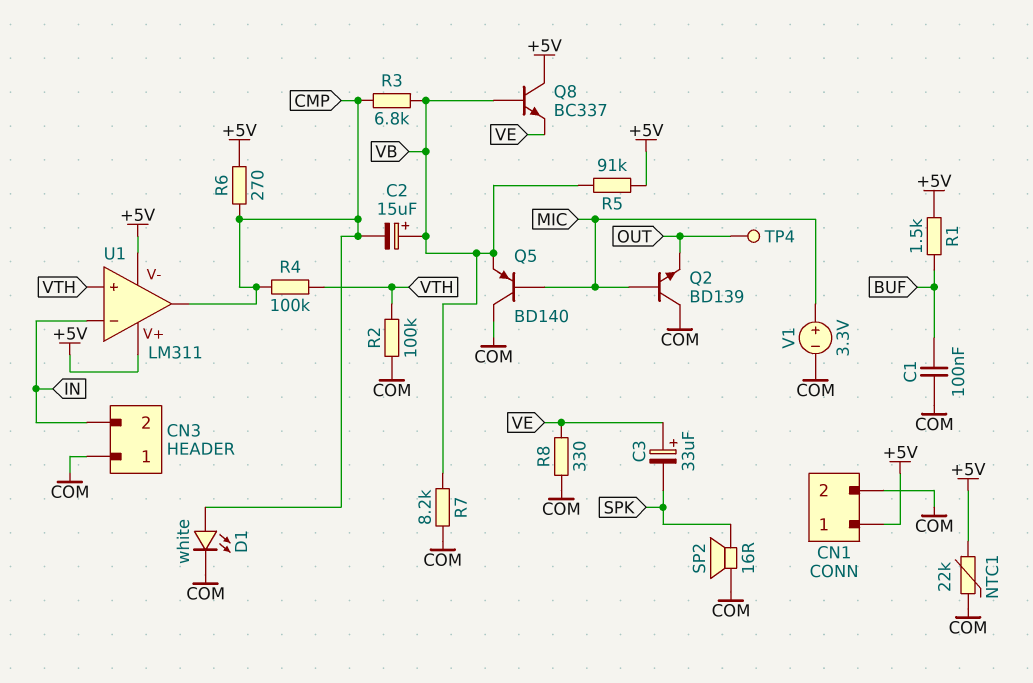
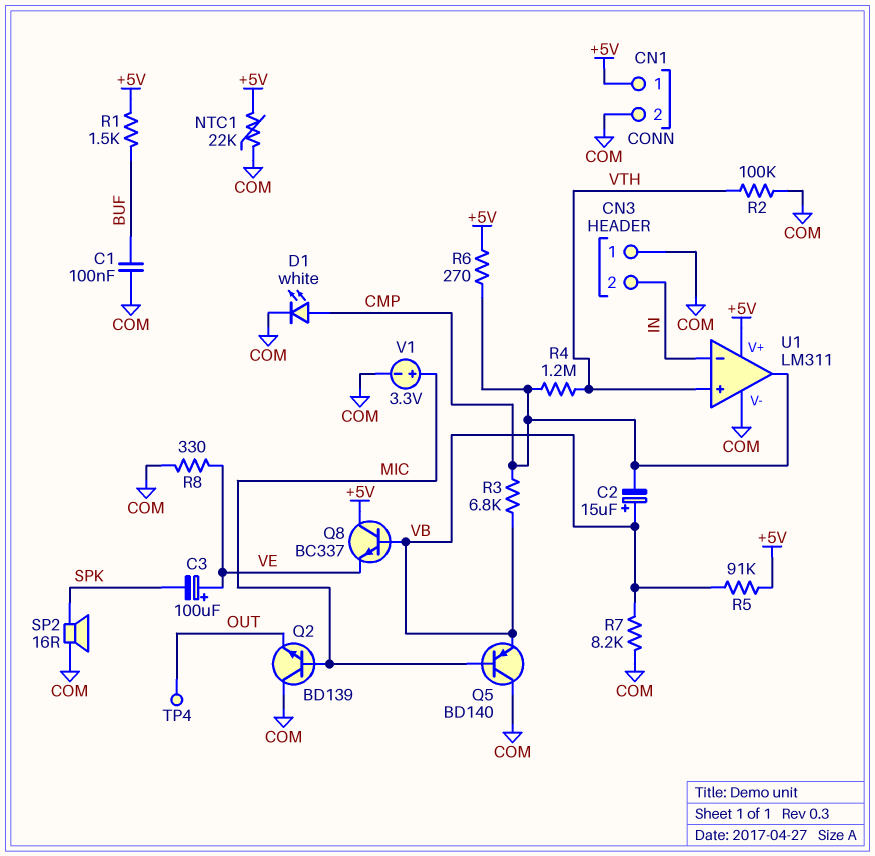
C3: 33uF (plus VE, minus SPK) -> 100uF (plus VE, minus SPK)
R4: 100k (CMP, VTH) -> 1.2M (CMP, VTH)
U1 pin V-: +5V -> COM

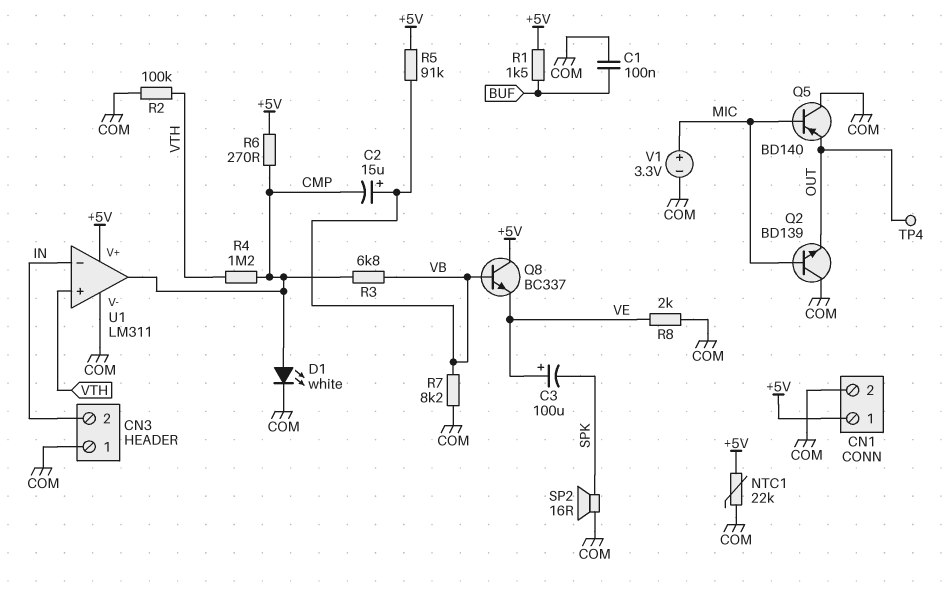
Q5: PNP BD140 (B MIC, C COM, E VB) -> PNP BD140 (B MIC, C COM, E OUT)
R8: 330 (COM, VE) -> 2k (COM, VE)

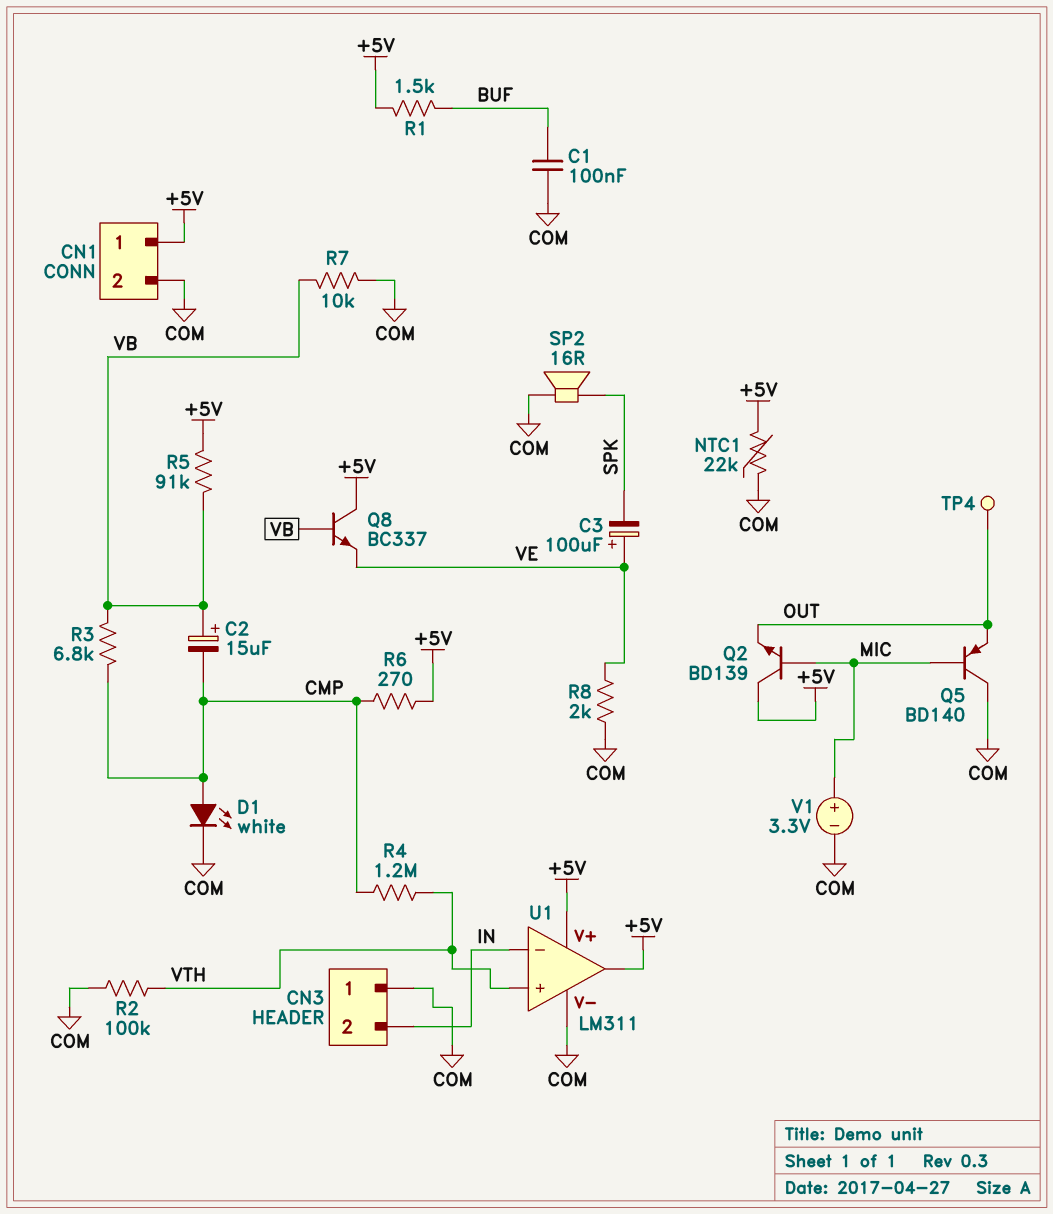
Q2: NPN BD139 (B MIC, C COM, E OUT) -> NPN BD139 (B MIC, C +5V, E OUT)
R7: 8.2k (COM, VB) -> 10k (COM, VB)
U1 pin out: CMP -> +5V

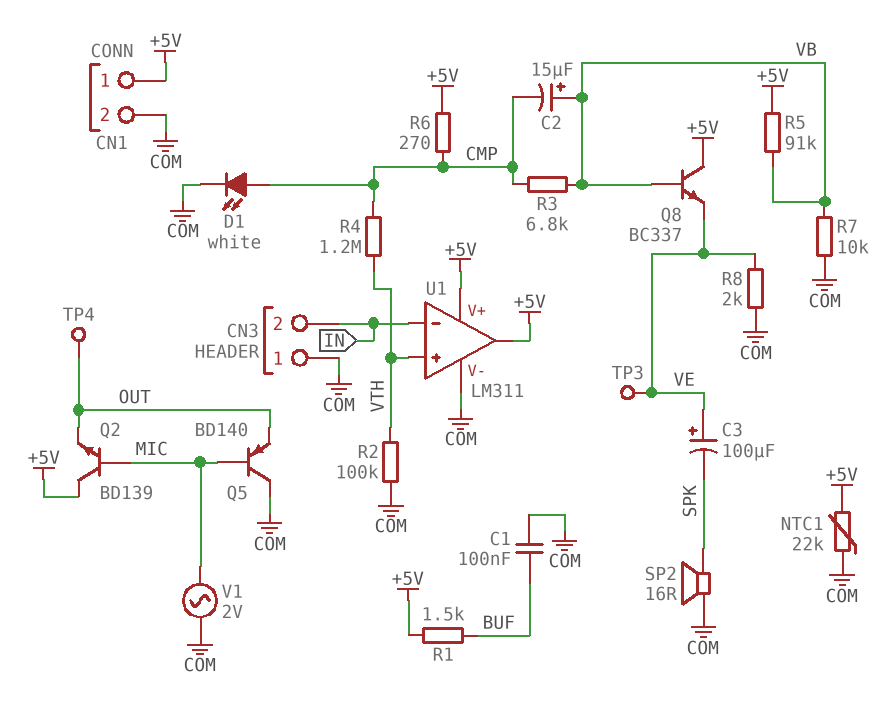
TP3: none -> test point (VE)
V1: 3.3V (plus MIC, minus COM) -> AC 2V (COM, MIC)

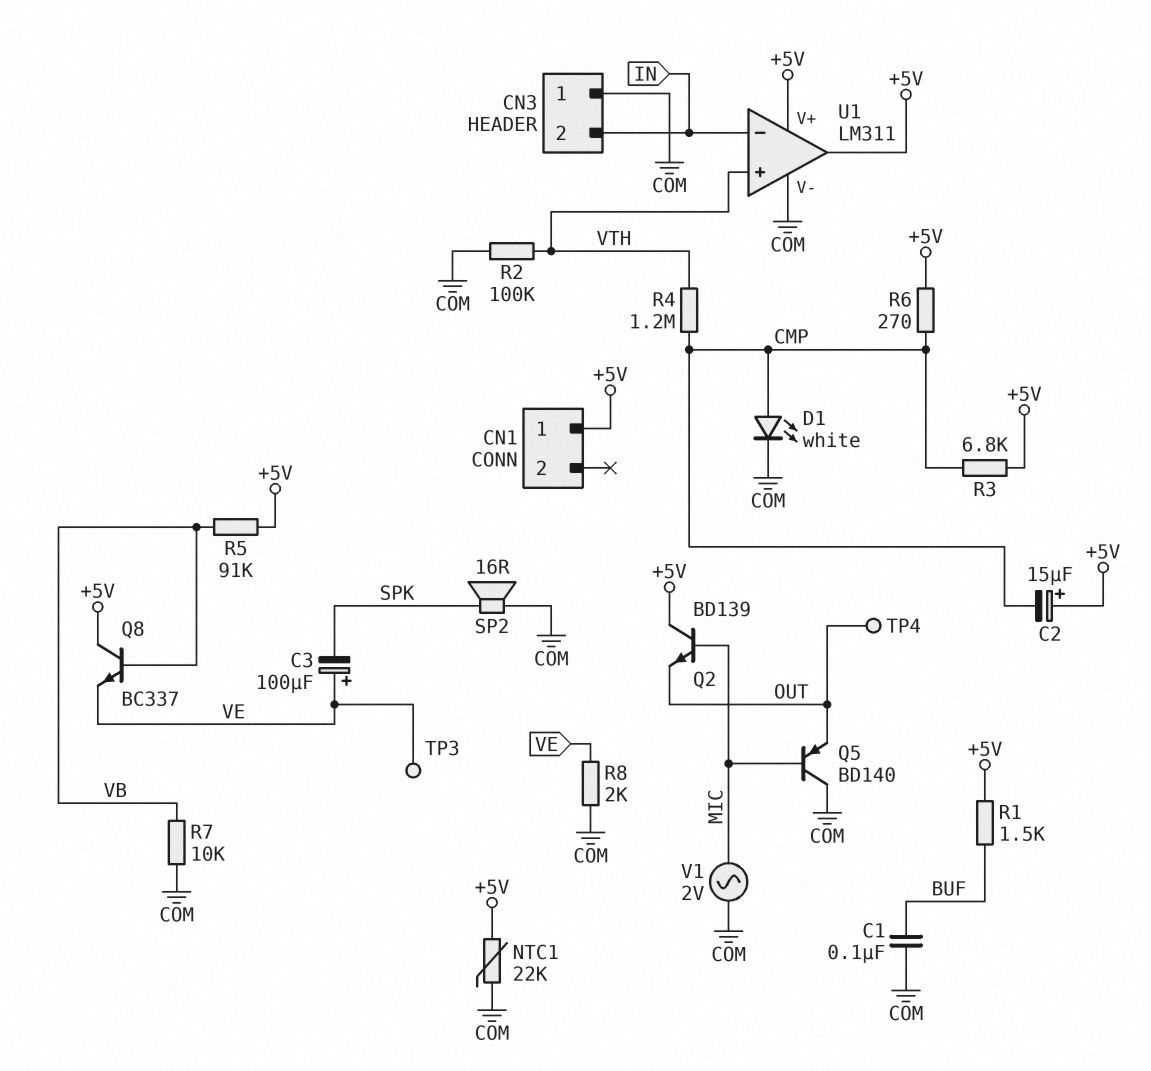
C2: 15uF (plus VB, minus CMP) -> 15uF (plus +5V, minus CMP)
CN1 pin 2: COM -> none
R3: 6.8k (CMP, VB) -> 6.8k (+5V, CMP)

